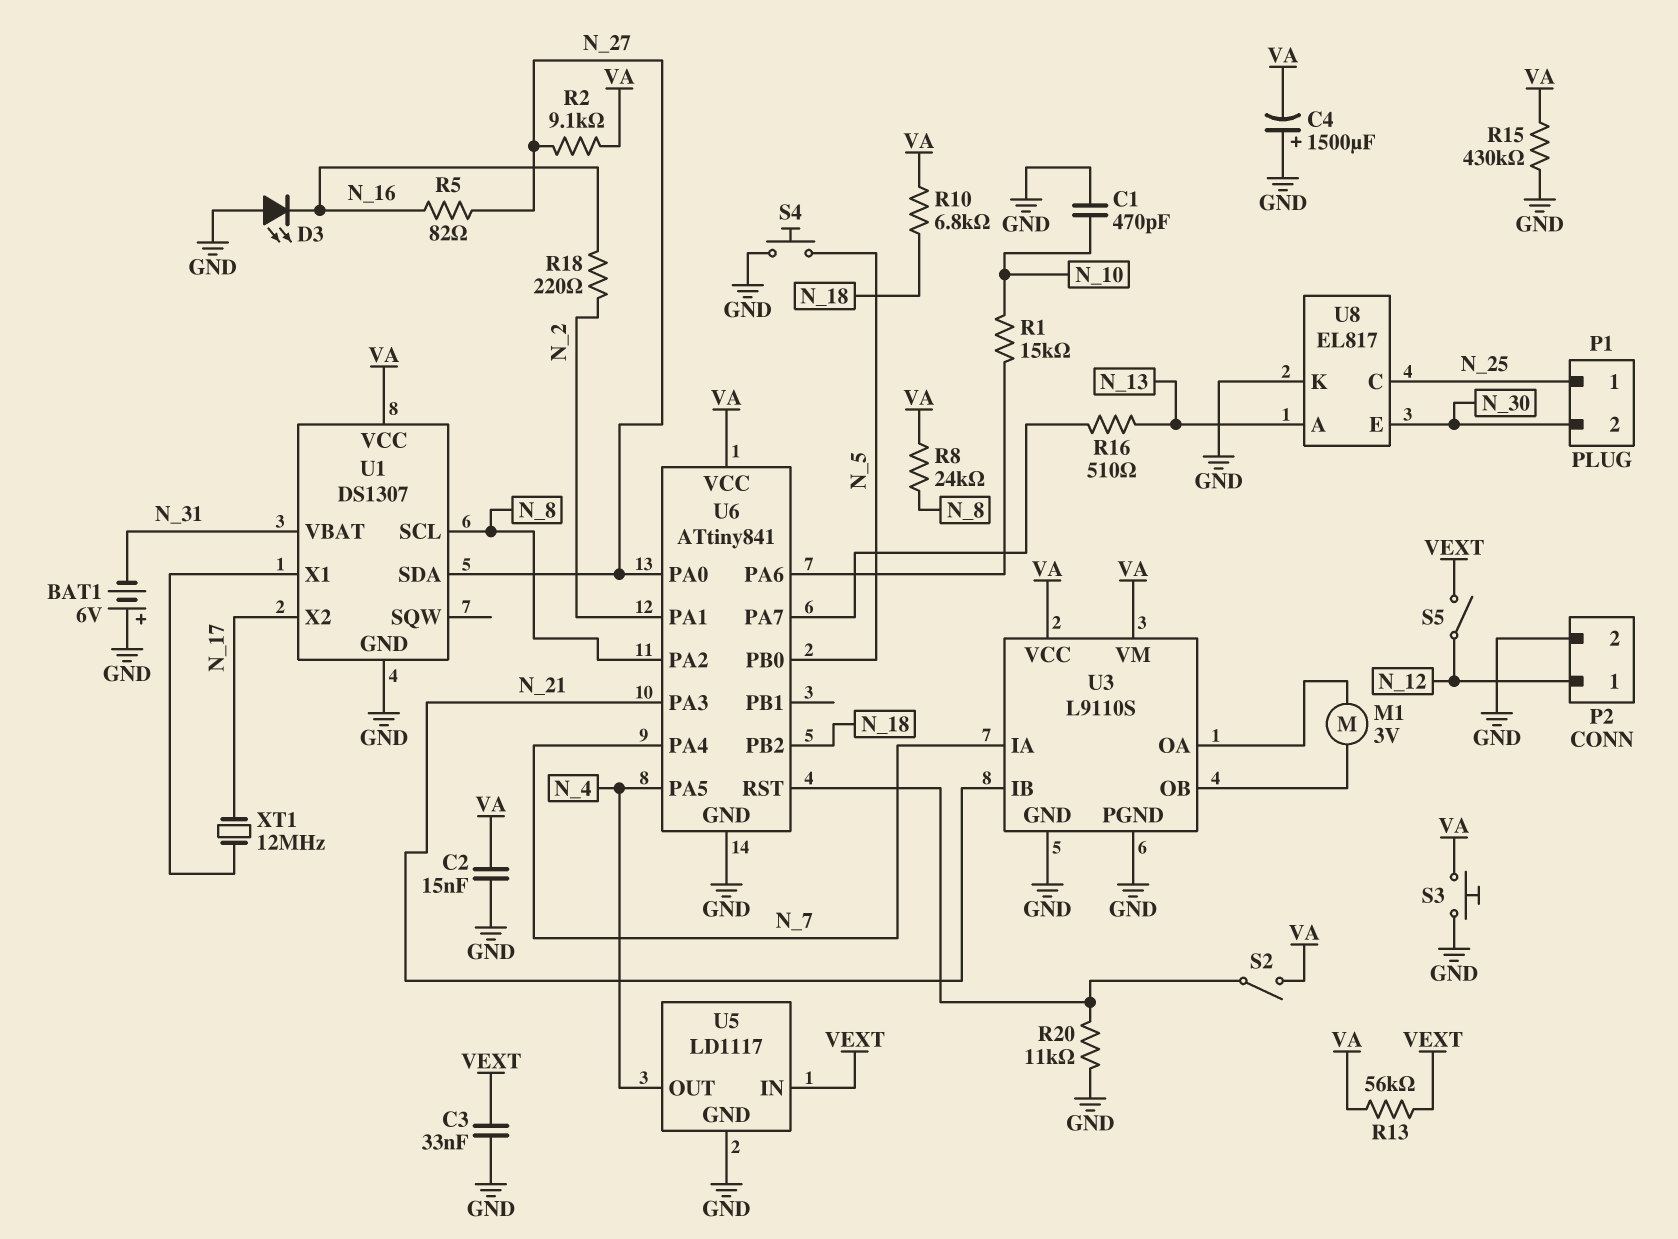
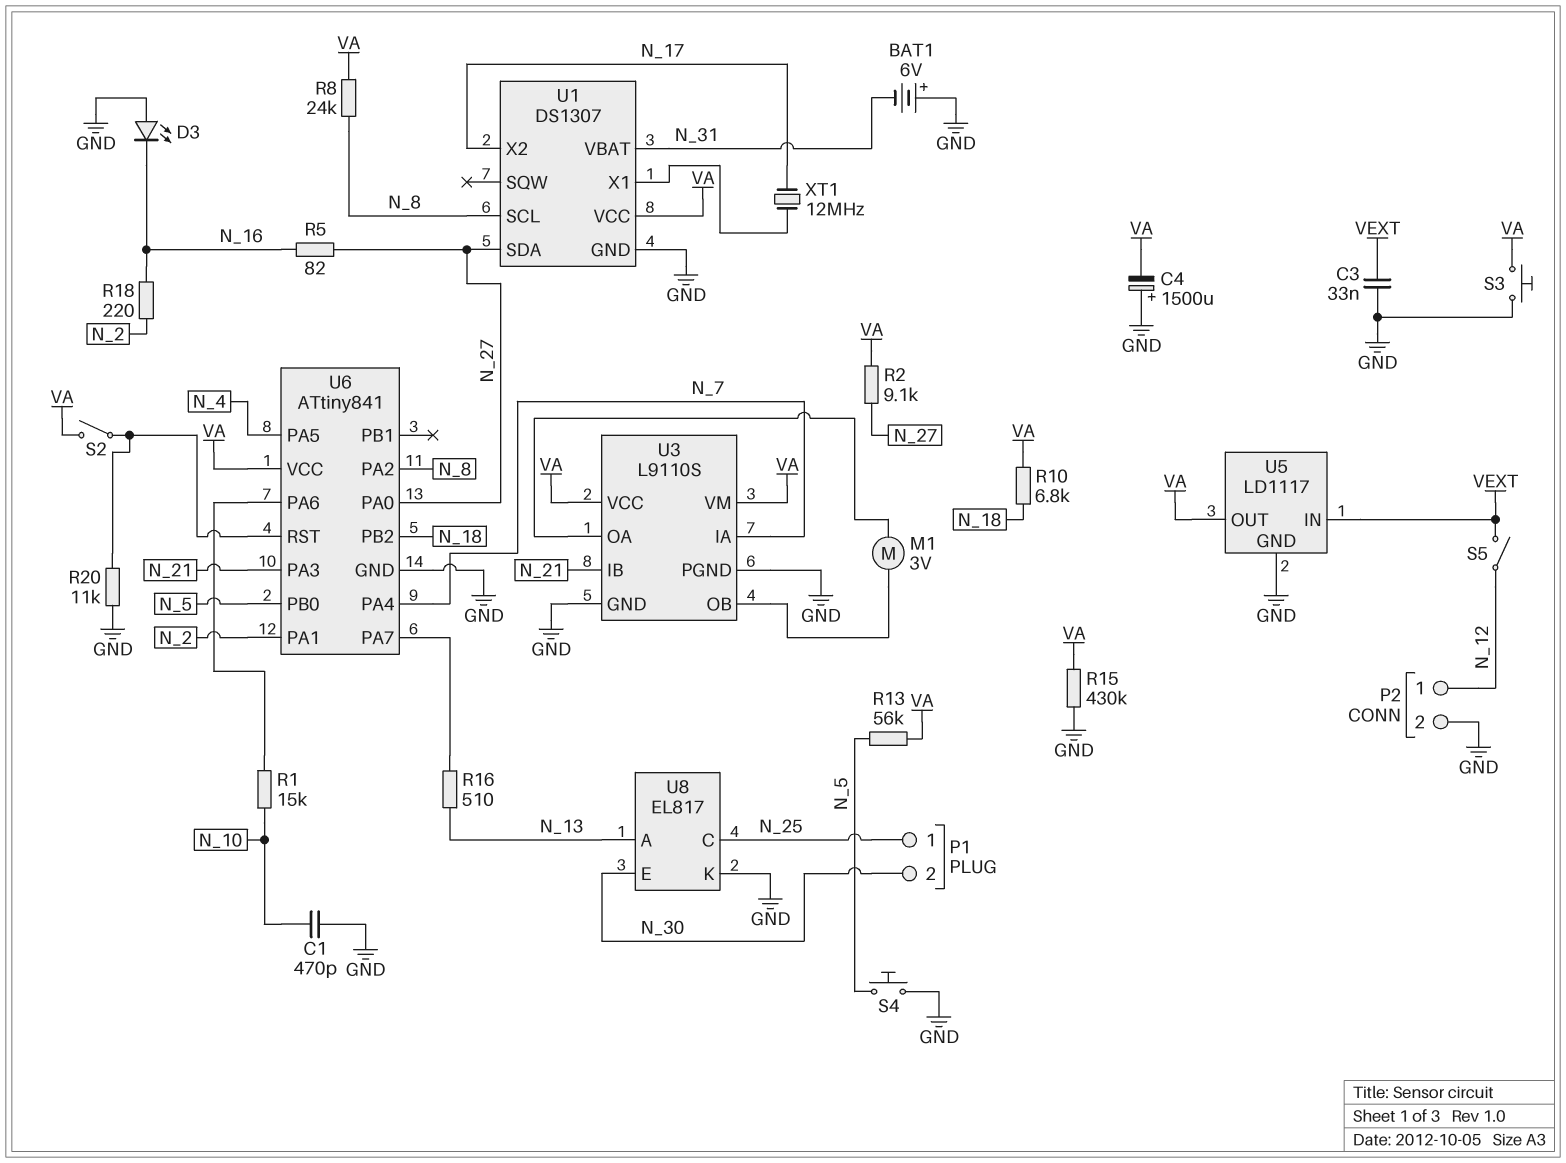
C2: 15nF (GND, VA) -> none
R13: 56k (VA, VEXT) -> 56k (N_5, VA)
U5 pin OUT: N_4 -> VA

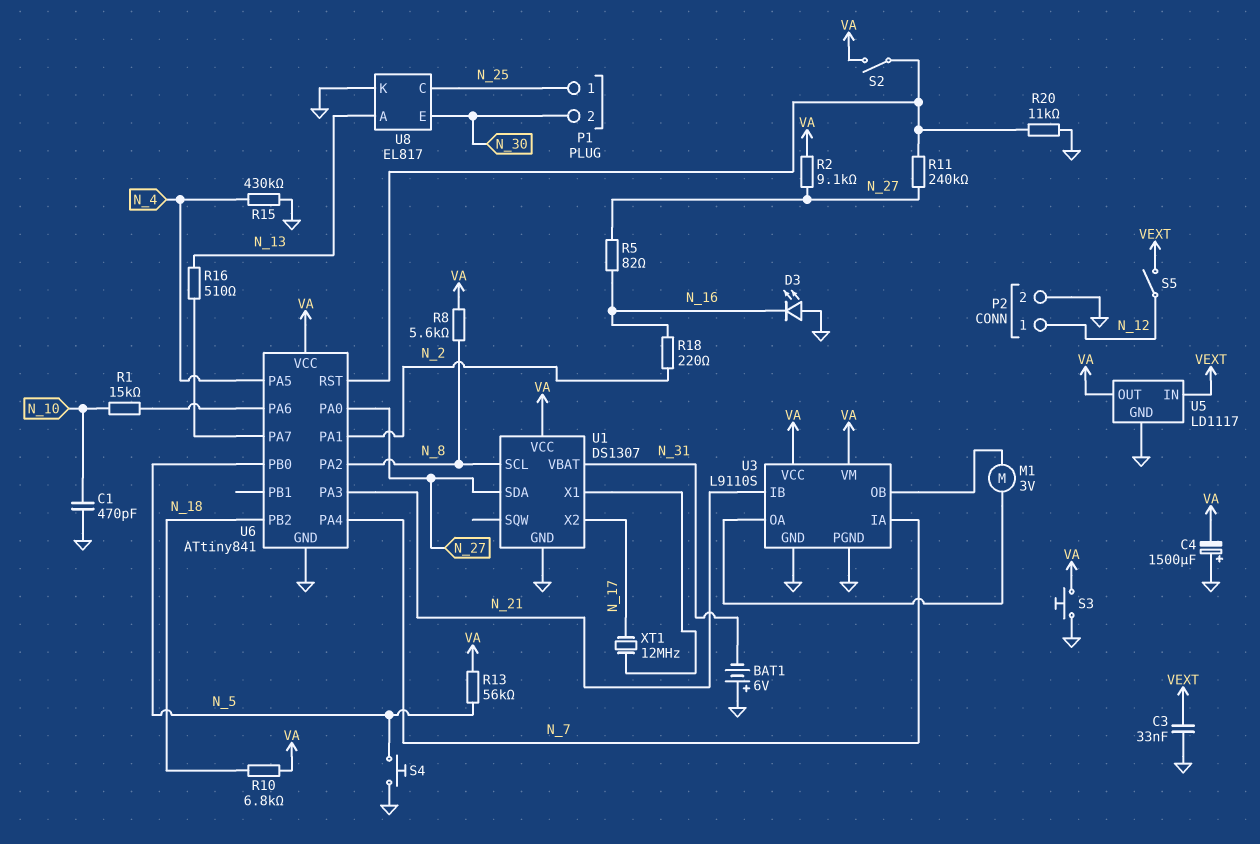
R8: 24k (N_8, VA) -> 5.6k (N_8, VA)
R11: none -> 240k (N_27, U6/RST)
R15: 430k (GND, VA) -> 430k (GND, N_4)

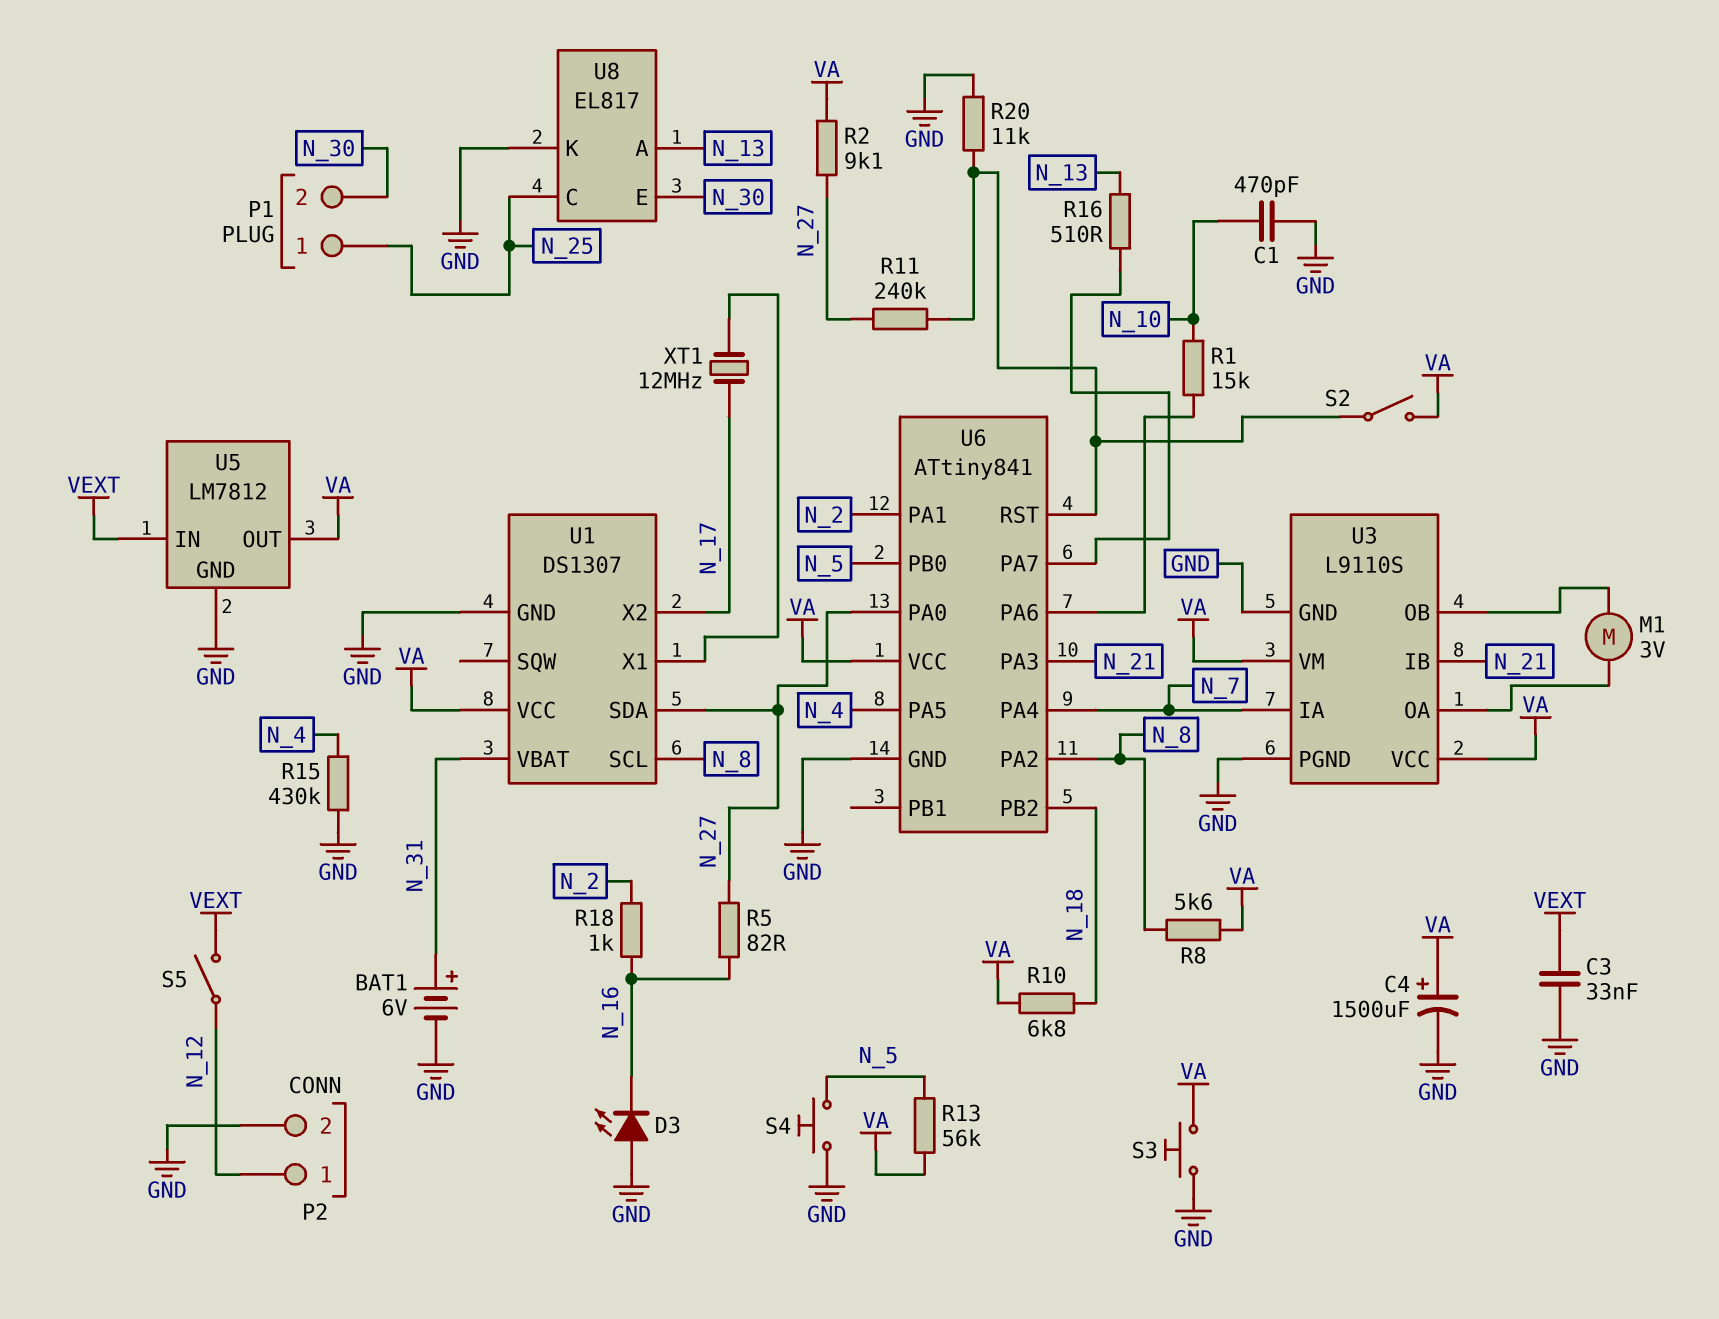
BAT1: 6V (plus GND, minus N_31) -> 6V (plus N_31, minus GND)
C4: 1500uF (plus GND, minus VA) -> 1500uF (plus VA, minus GND)
R18: 220 (N_2, N_16) -> 1k (N_2, N_16)
U5: LD1117 -> LM7812

